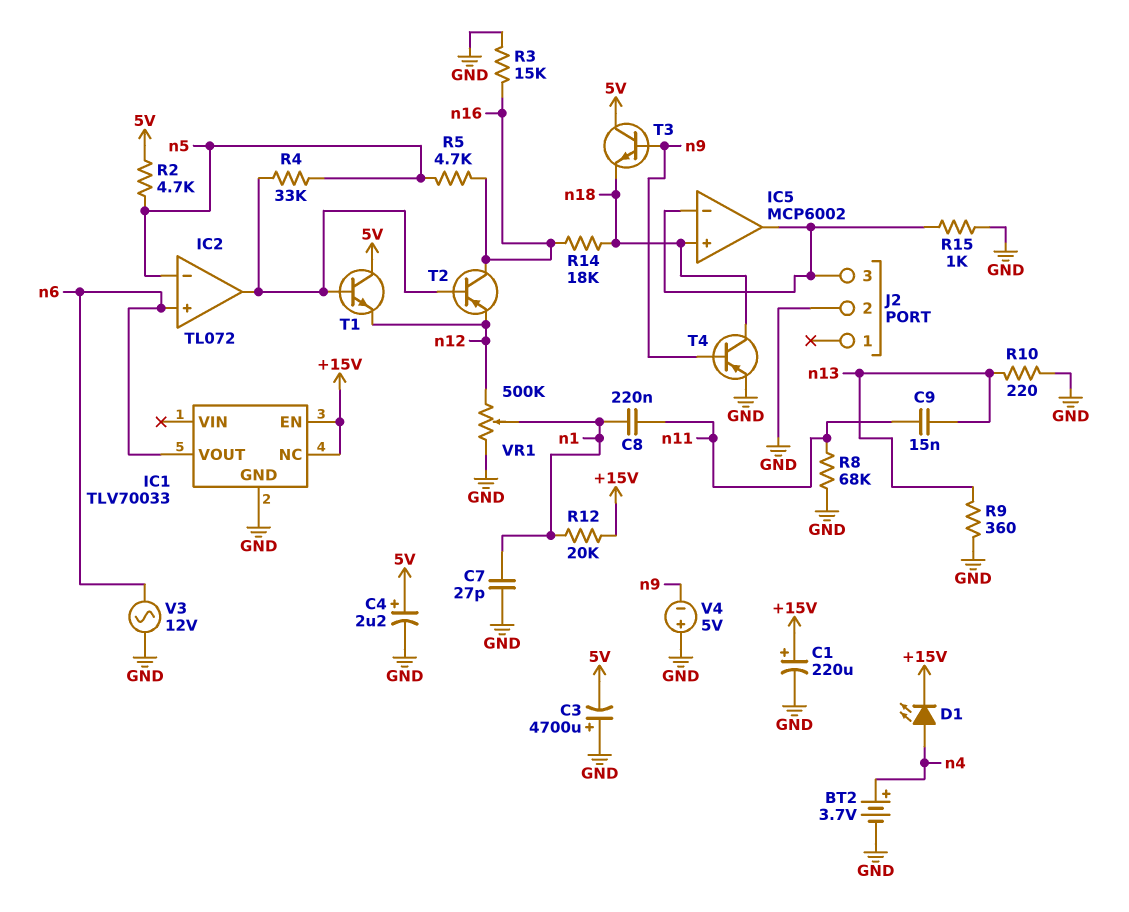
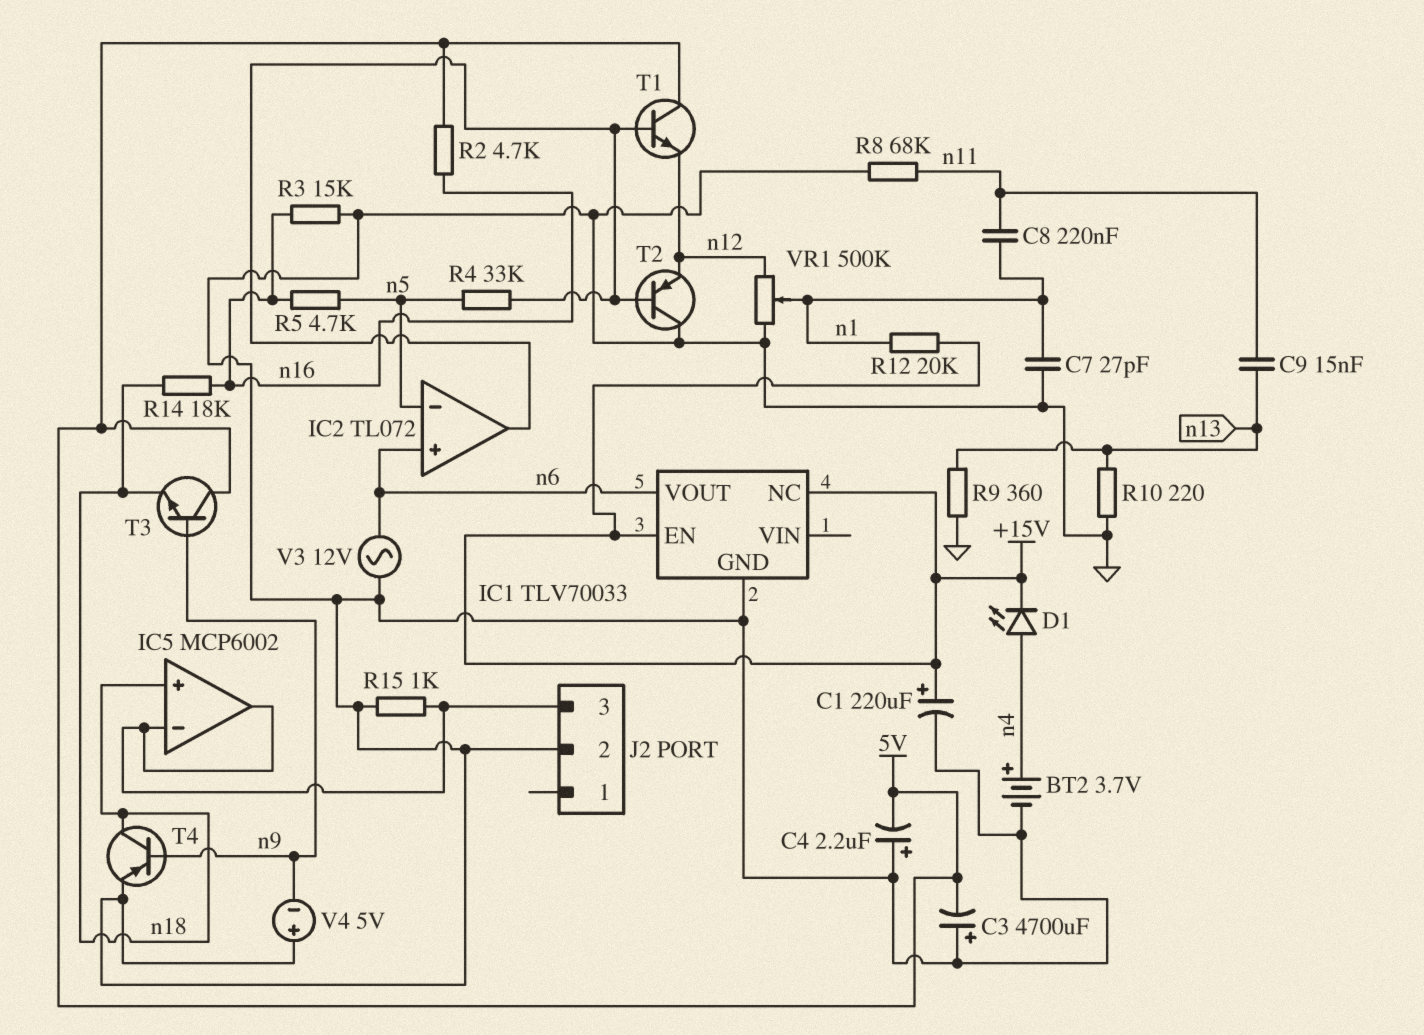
C4: 2.2uF (plus 5V, minus GND) -> 2.2uF (plus GND, minus 5V)
R2: 4.7k (5V, n5) -> 4.7k (5V, n16)
T2: PNP (B IC2/out, C n16, E n12) -> PNP (B IC2/out, C GND, E n12)

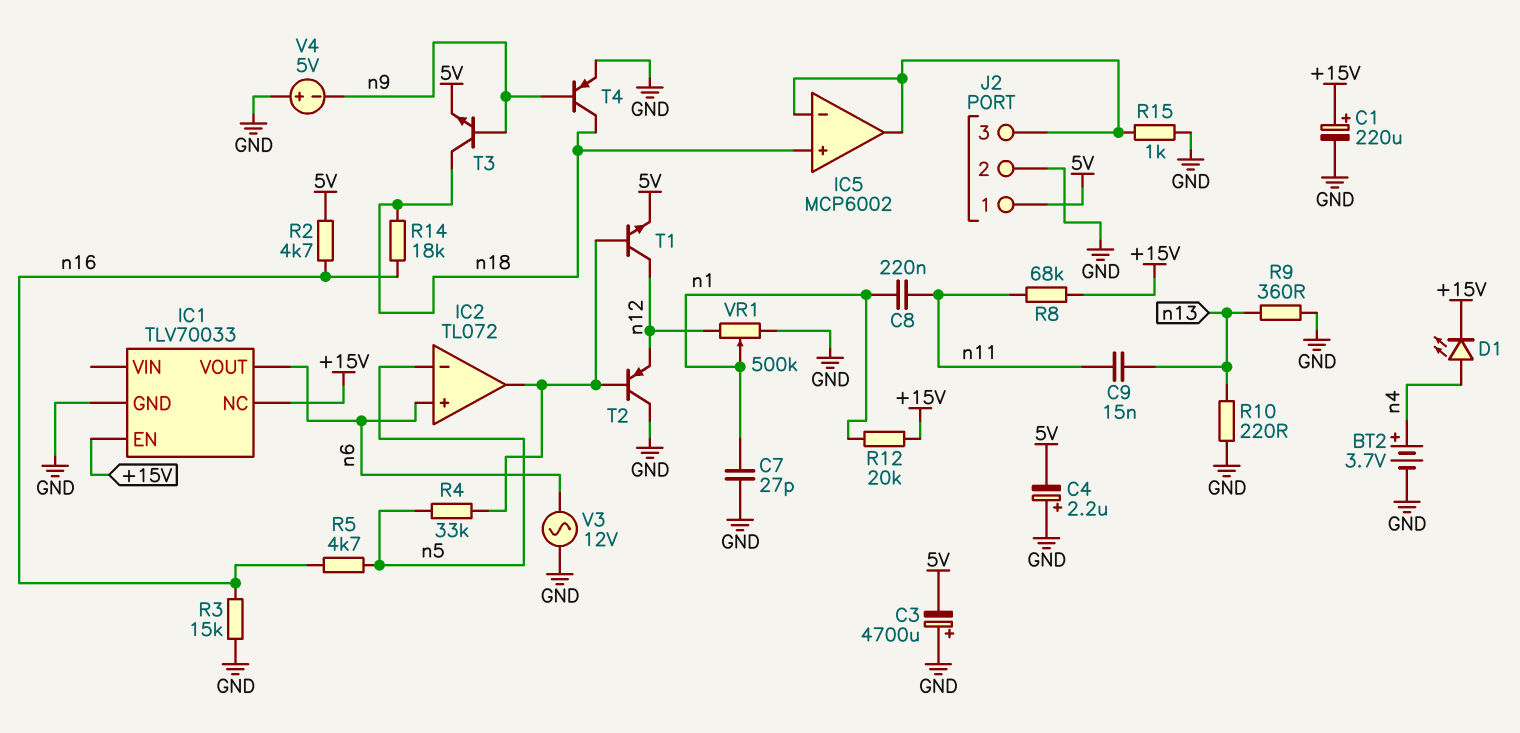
J2 pin 1: none -> 5V
R8: 68k (GND, n11) -> 68k (+15V, n11)
T1: NPN (B IC2/out, C 5V, E n12) -> NPN (B IC2/out, C n12, E 5V)
T3: NPN (B n9, C 5V, E n18) -> NPN (B n9, C n18, E 5V)

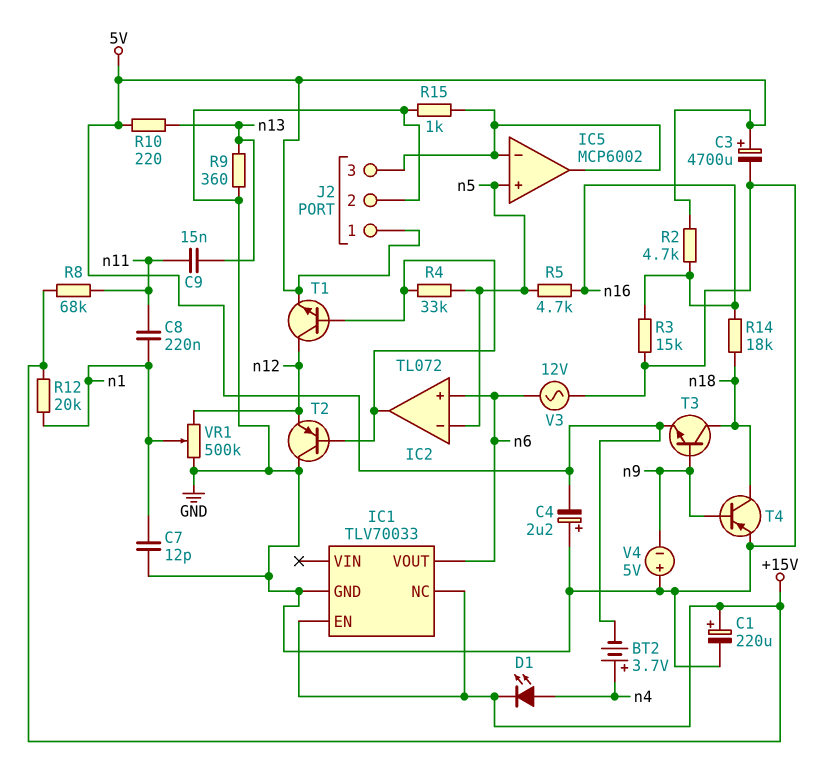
BT2: 3.7V (plus n4, minus GND) -> 3.7V (plus n4, minus 5V)
C3: 4700uF (plus GND, minus 5V) -> 4700uF (plus 5V, minus GND)
C7: 27pF (GND, n1) -> 12pF (GND, n1)
IC5 pin in+: n18 -> n5
R10: 220 (GND, n13) -> 220 (5V, n13)

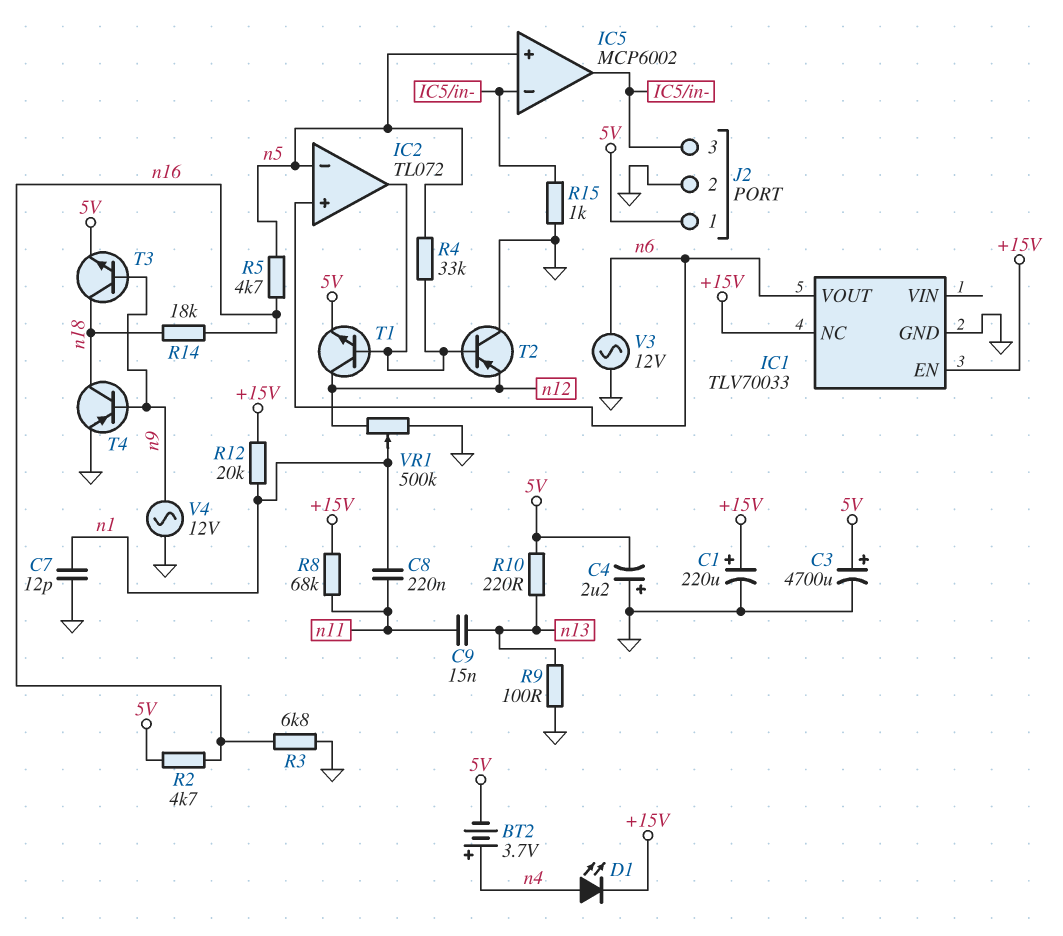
R3: 15k (GND, n16) -> 6.8k (GND, n16)
R9: 360 (GND, n13) -> 100 (GND, n13)
V4: 5V (plus GND, minus n9) -> AC 12V (GND, n9)

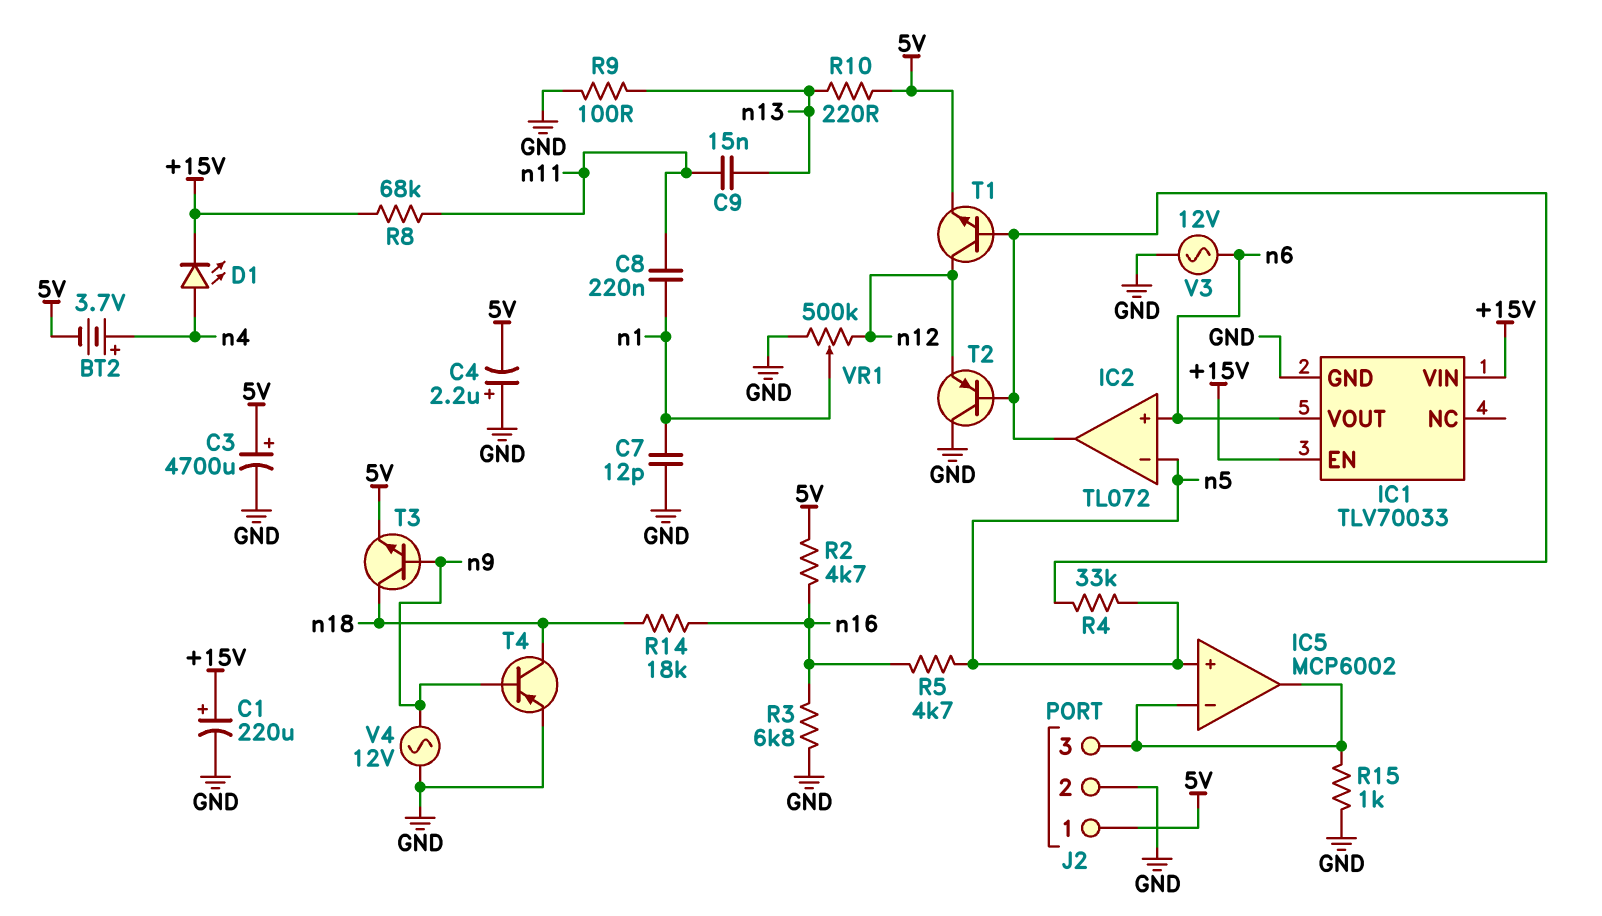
IC1 pin NC: +15V -> none
IC1 pin VIN: none -> +15V
R12: 20k (+15V, n1) -> none

